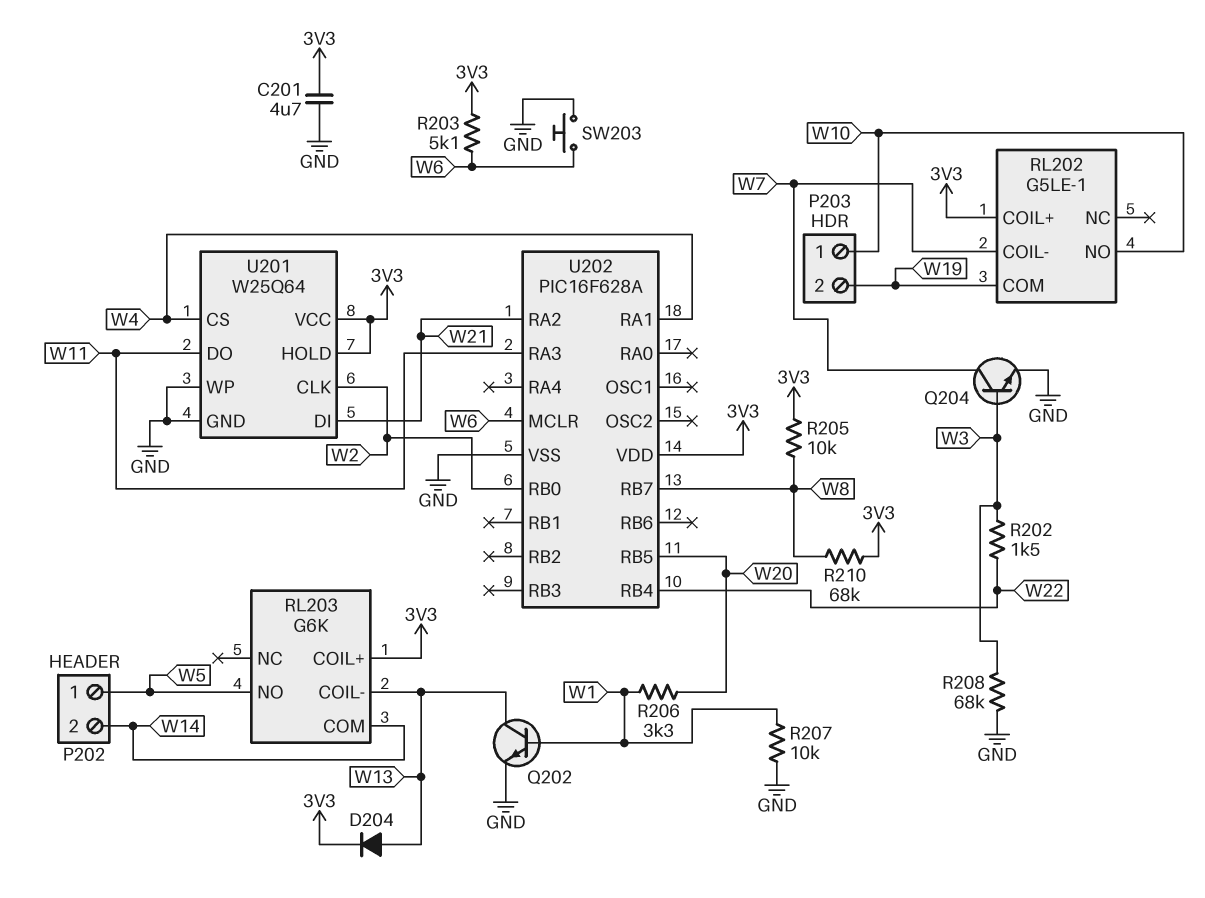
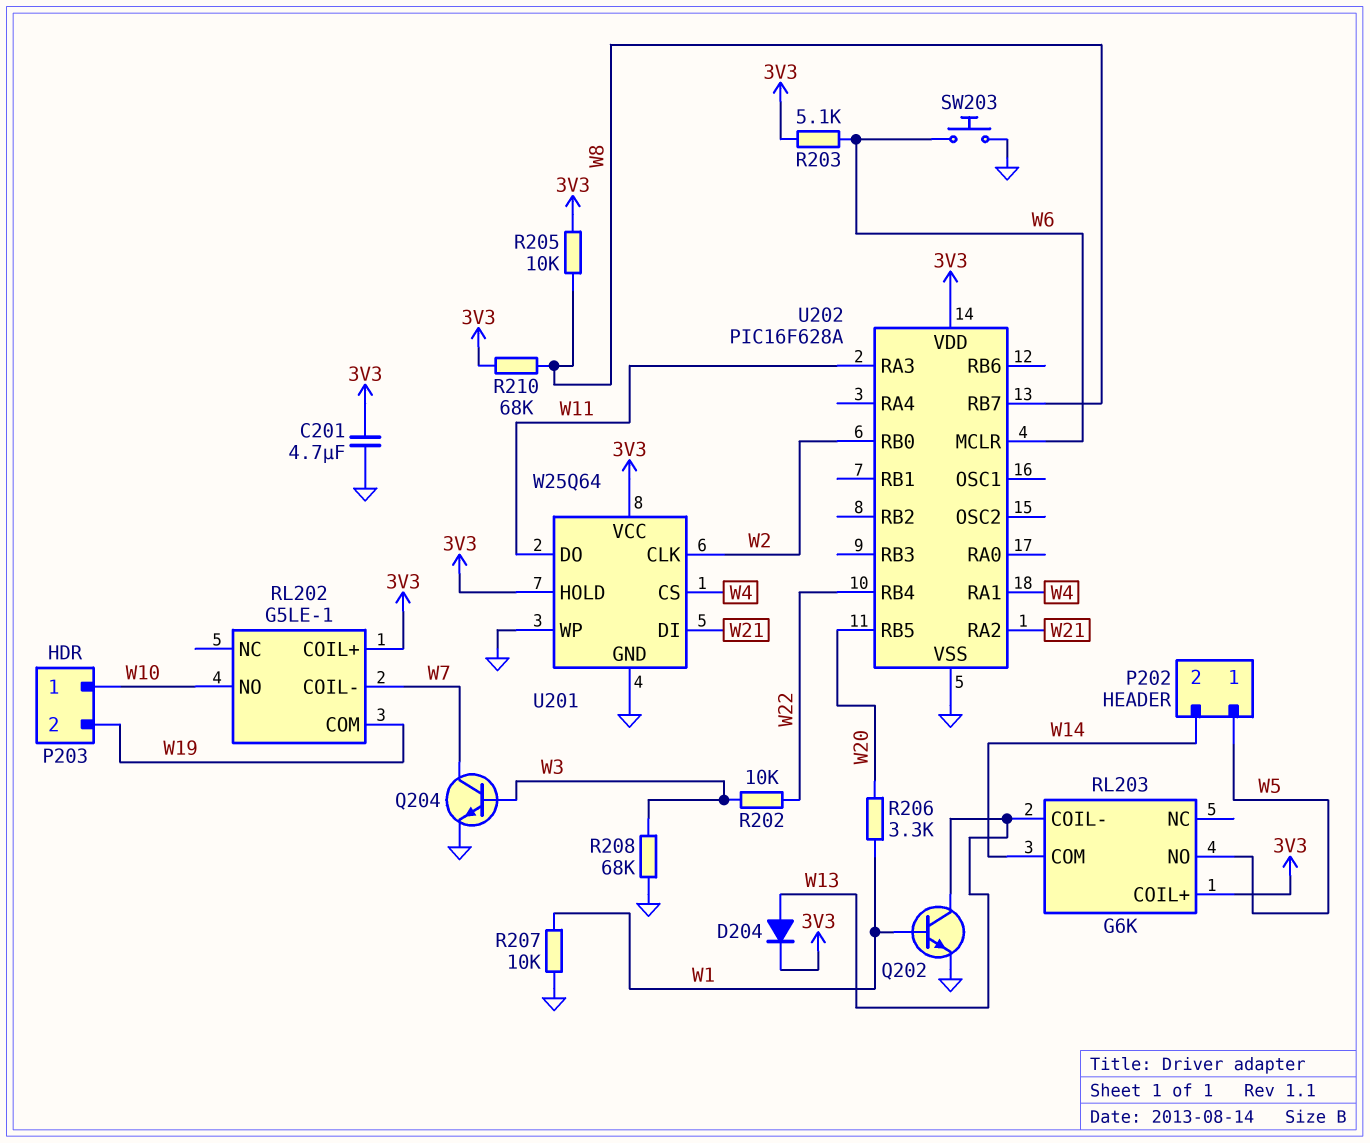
R202: 1.5k (W3, W22) -> 10k (W3, W22)

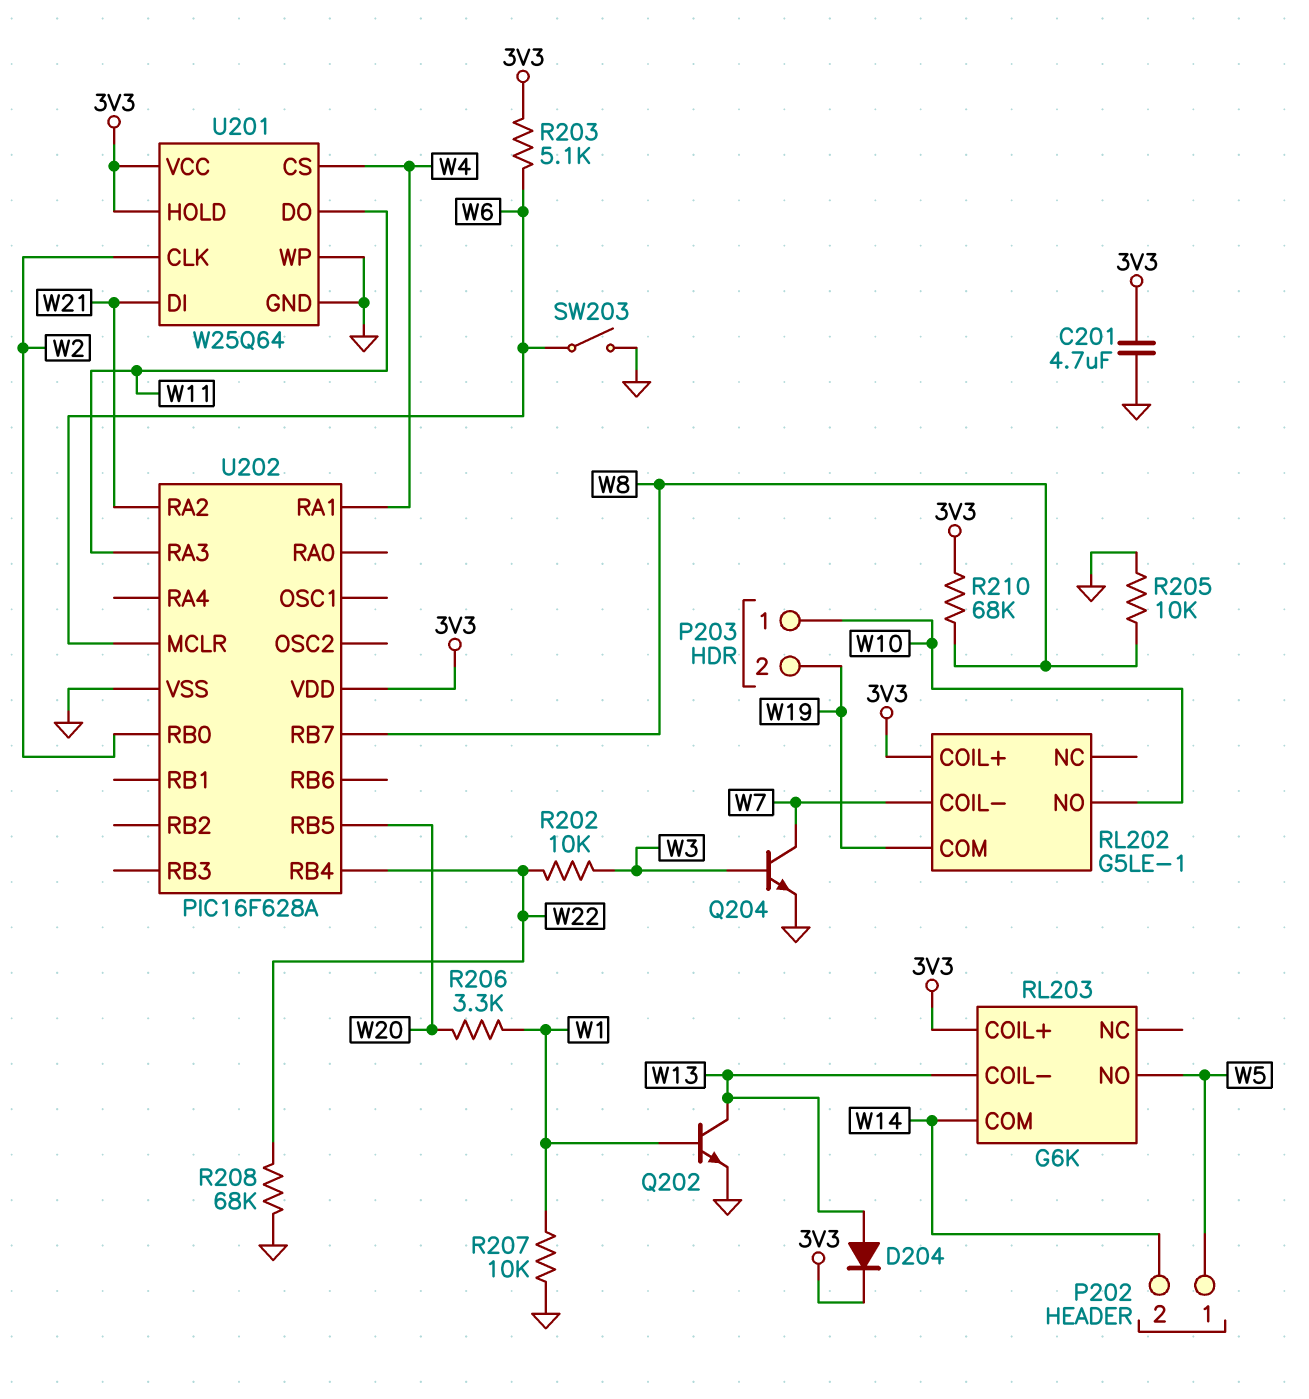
R205: 10k (3V3, W8) -> 10k (GND, W8)
R208: 68k (GND, W3) -> 68k (GND, W22)
SW203: button (GND, W6) -> switch (GND, W6)

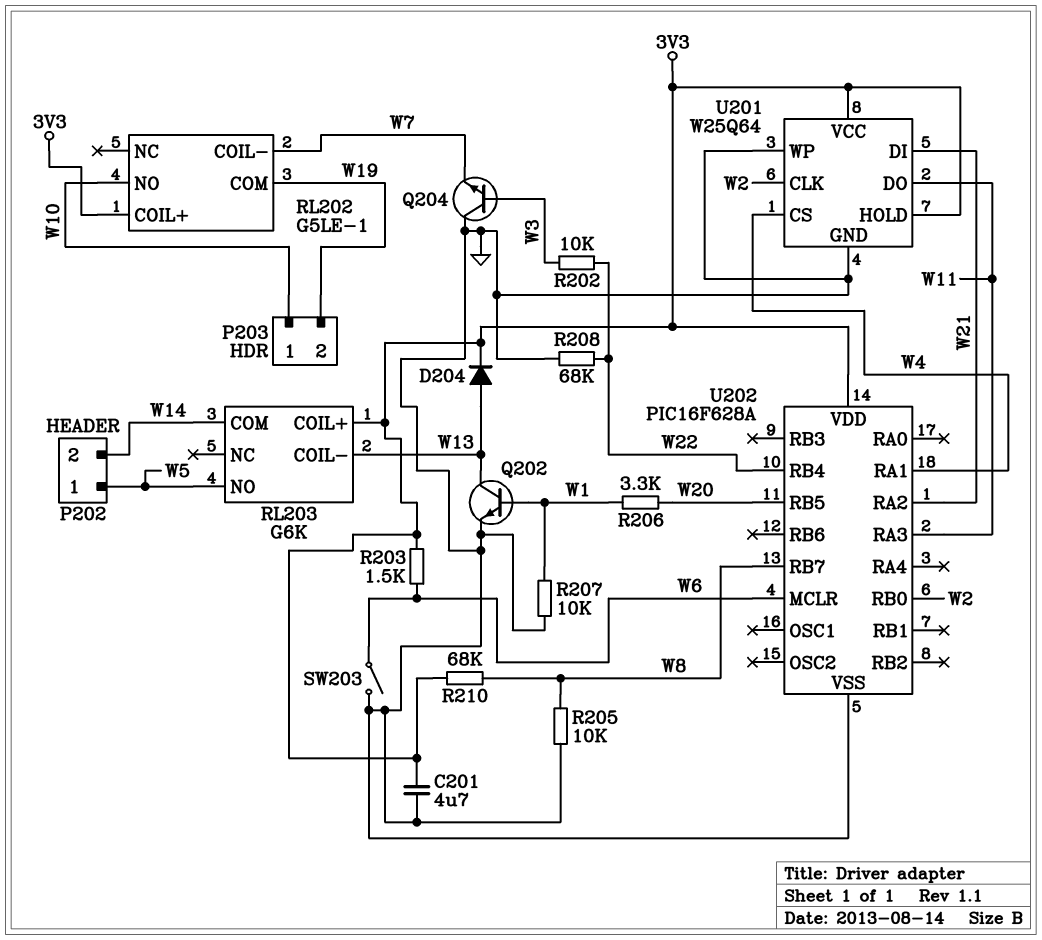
Q204: NPN (B W3, C W7, E GND) -> NPN (B W3, C GND, E W7)
R203: 5.1k (3V3, W6) -> 1.5k (3V3, W6)

